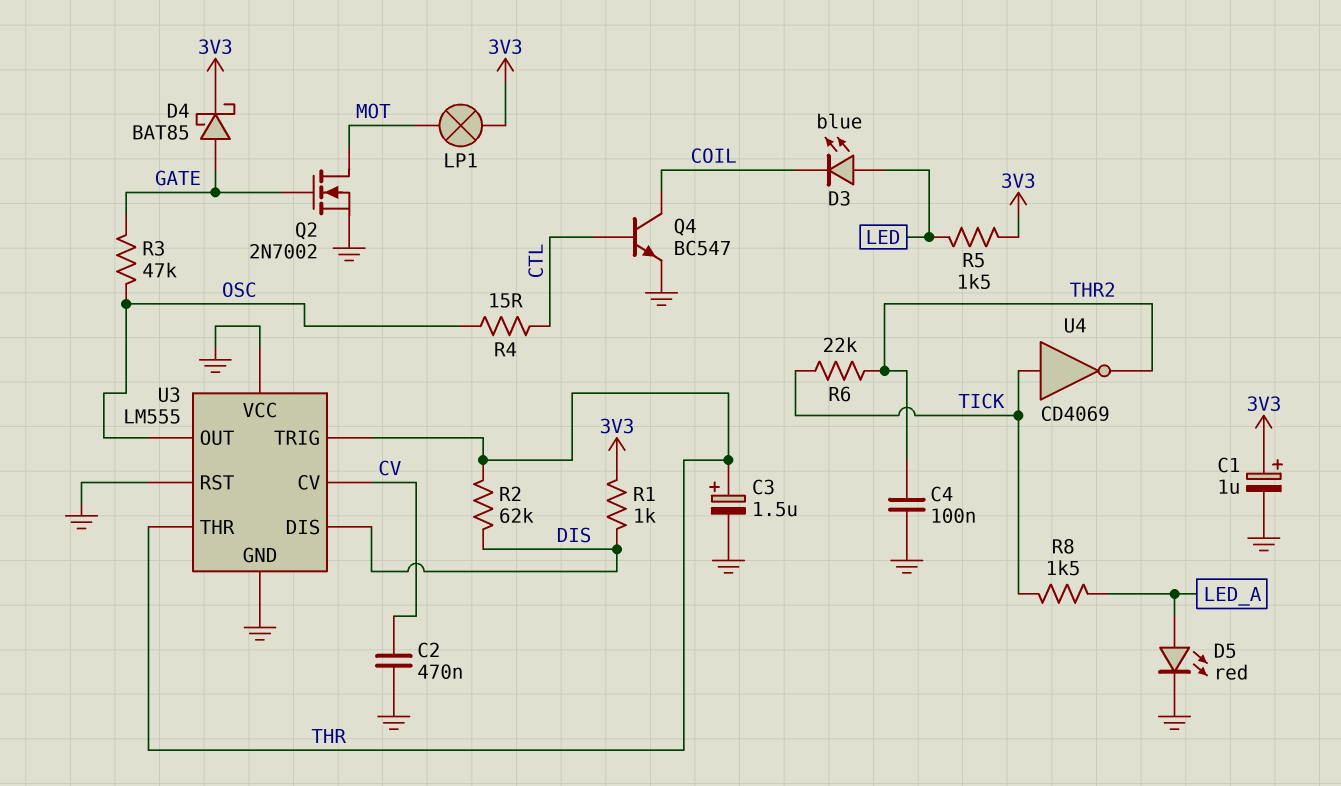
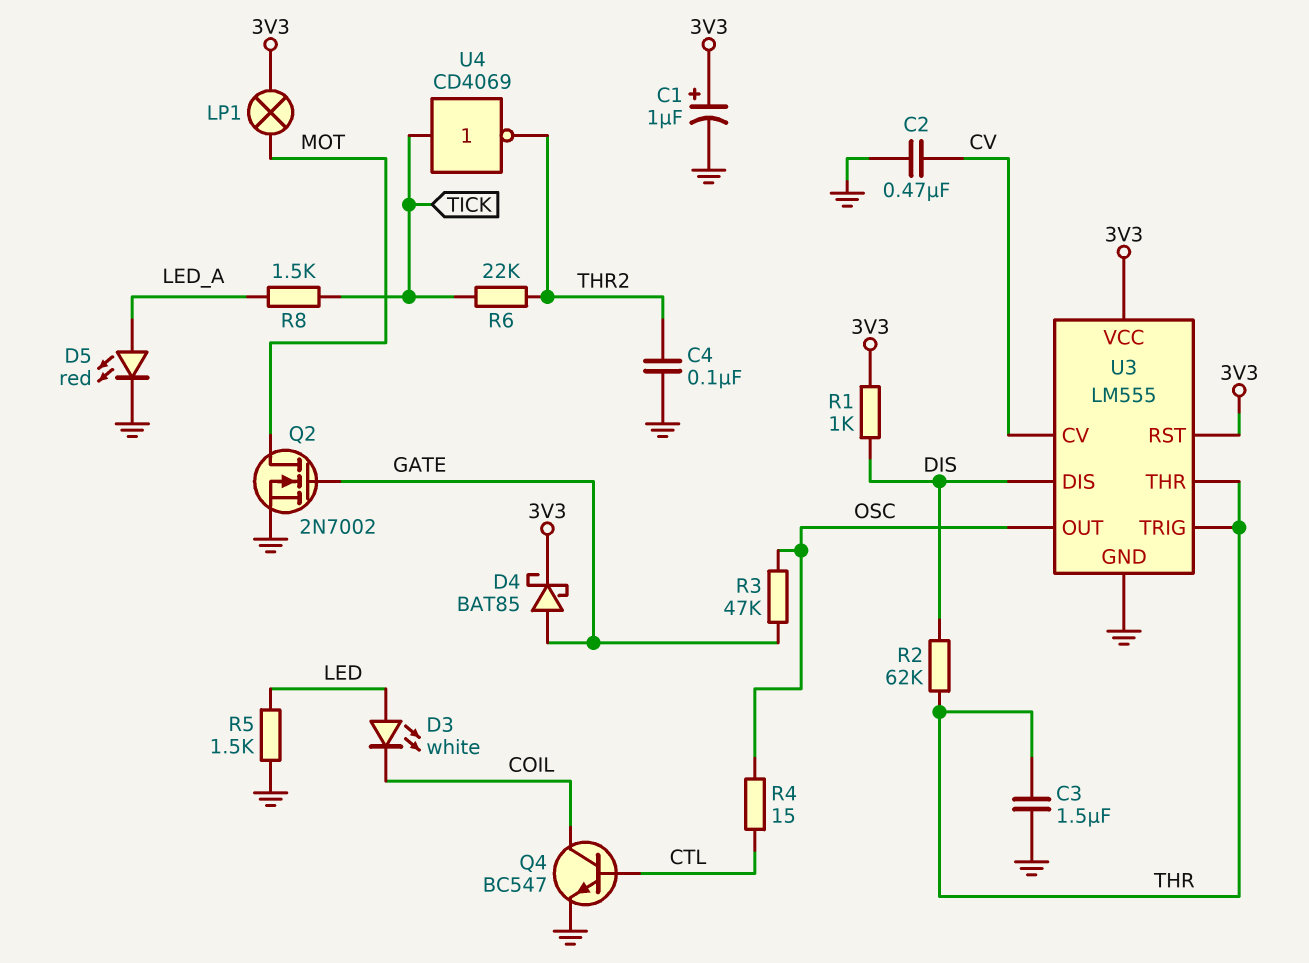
C3: 1.5uF (plus THR, minus GND) -> 1.5uF (GND, THR)
D3: LED blue (A LED, K COIL) -> LED white (A LED, K COIL)
R5: 1.5k (3V3, LED) -> 1.5k (GND, LED)
U3 pin RST: GND -> 3V3
U3 pin VCC: GND -> 3V3

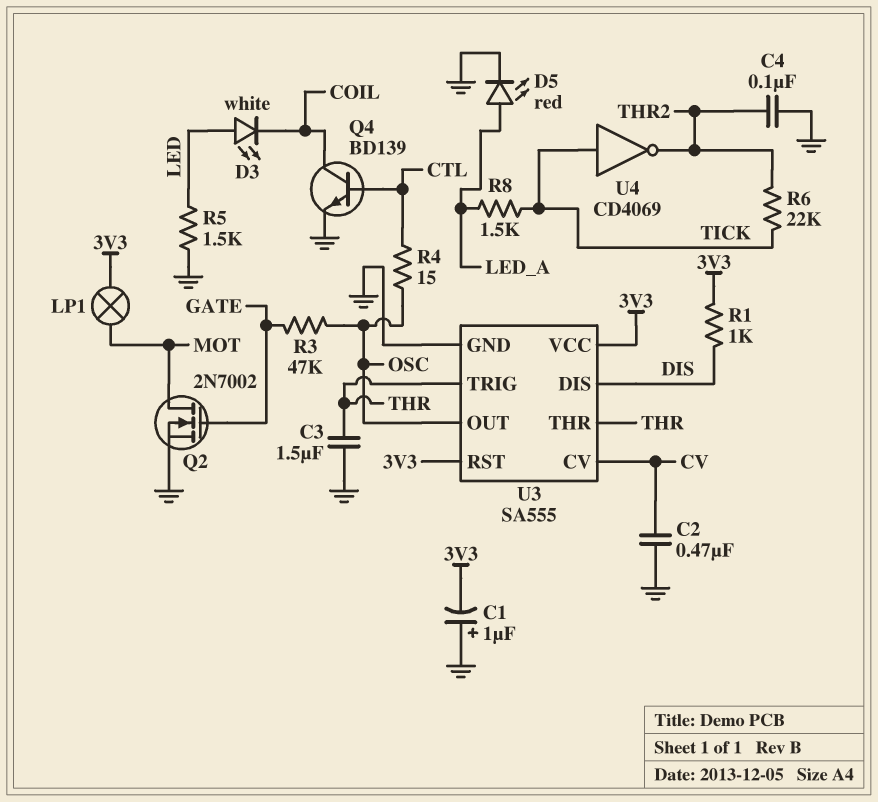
C1: 1uF (plus 3V3, minus GND) -> 1uF (plus GND, minus 3V3)
D4: schottky BAT85 (A GATE, K 3V3) -> none
Q4: NPN BC547 (B CTL, C COIL, E GND) -> NPN BD139 (B CTL, C COIL, E GND)
R2: 62k (DIS, THR) -> none
U3: LM555 -> SA555

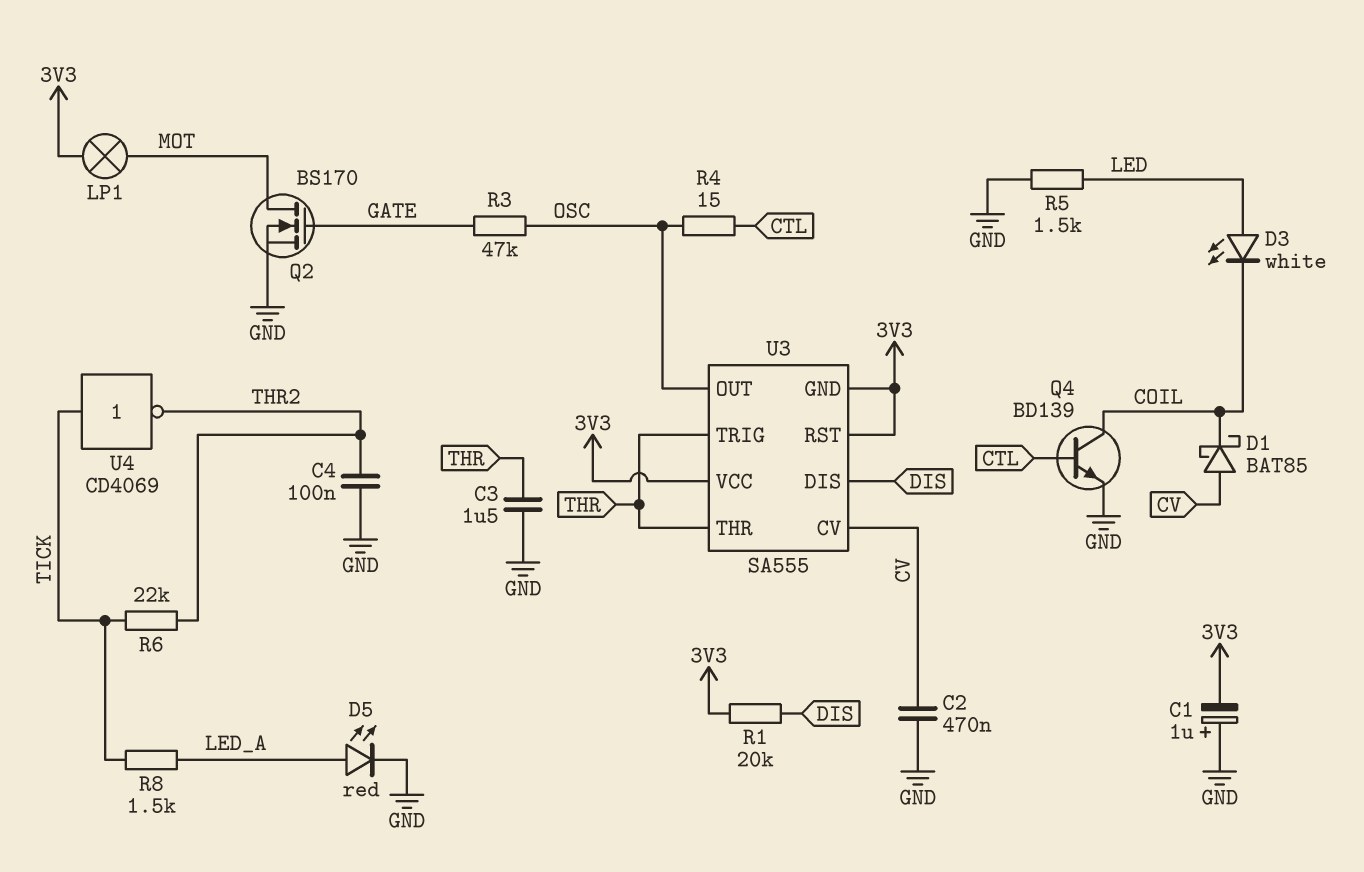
D1: none -> schottky BAT85 (A CV, K COIL)
Q2: NMOS 2N7002 (G GATE, D MOT, S GND) -> NMOS BS170 (G GATE, D MOT, S GND)
R1: 1k (3V3, DIS) -> 20k (3V3, DIS)
U3 pin GND: GND -> 3V3

